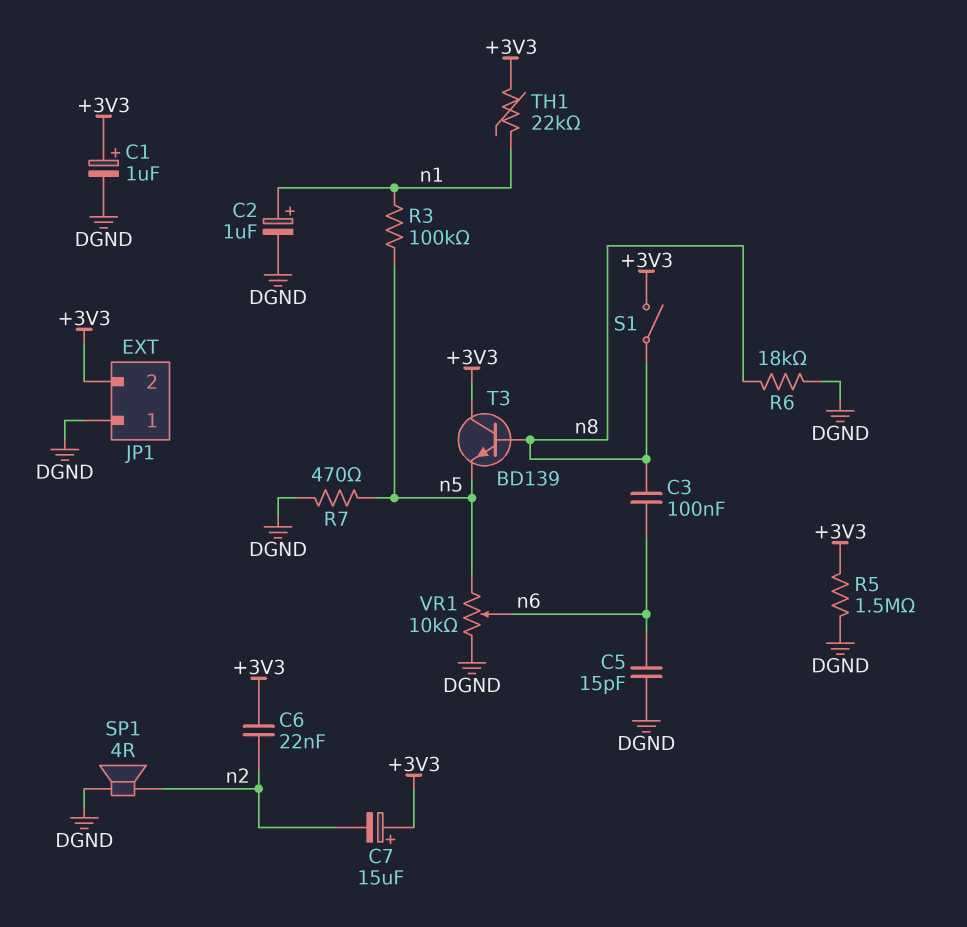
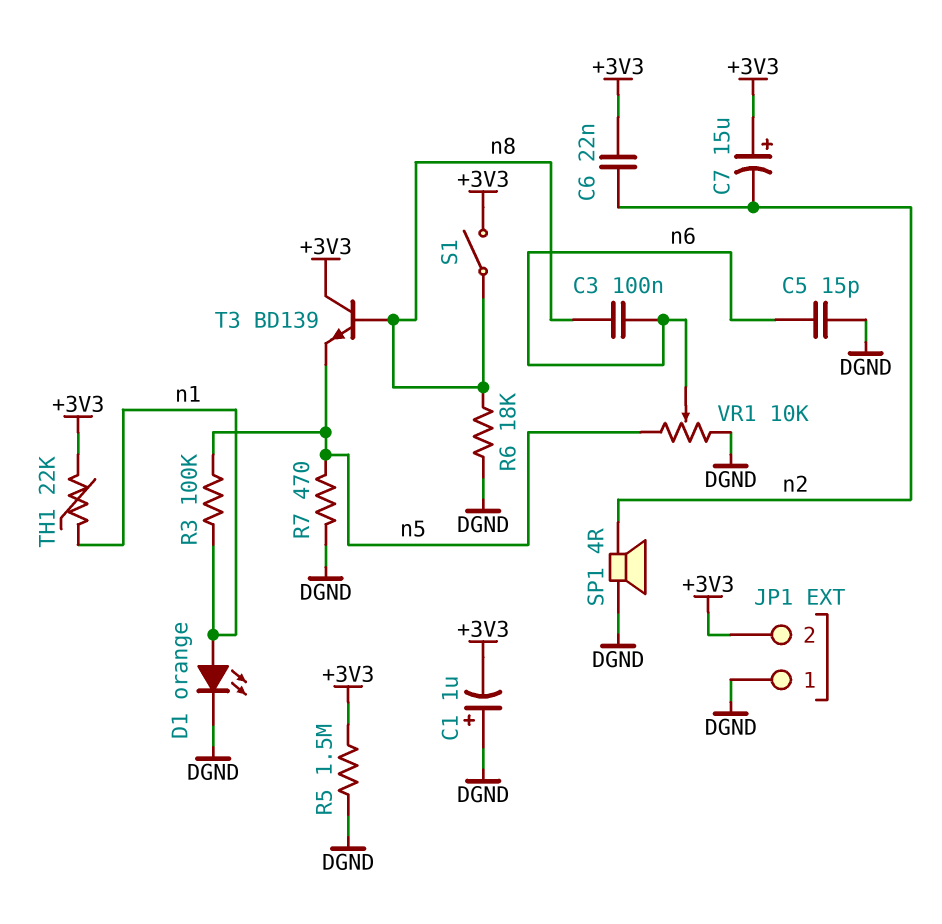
C1: 1uF (plus +3V3, minus DGND) -> 1uF (plus DGND, minus +3V3)
C2: 1uF (plus n1, minus DGND) -> none
D1: none -> LED orange (A n1, K DGND)

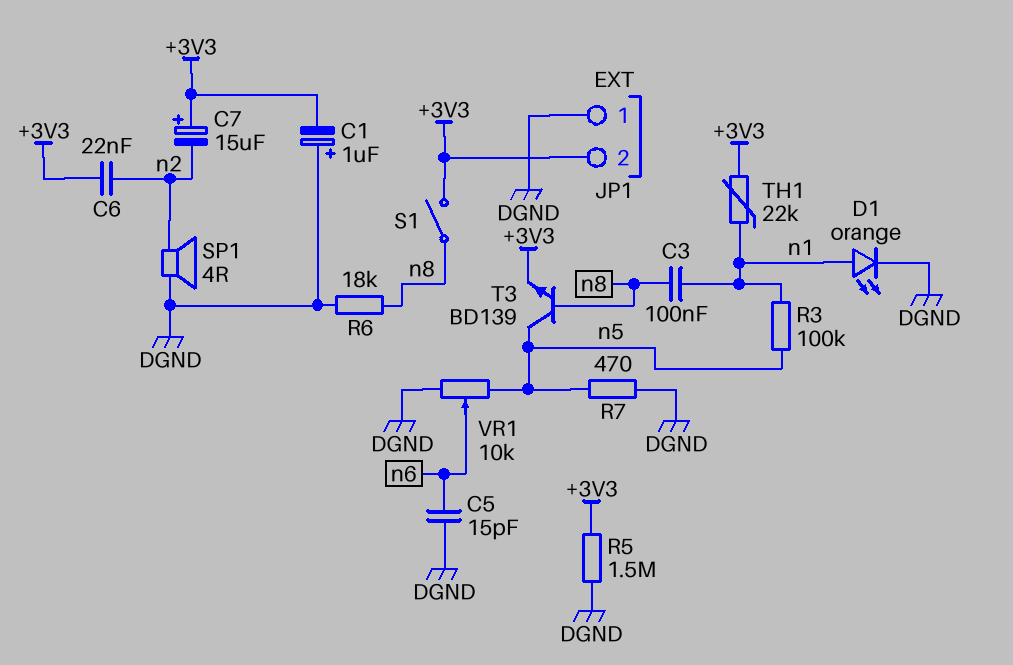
C3: 100nF (n6, n8) -> 100nF (n1, n8)
T3: NPN BD139 (B n8, C +3V3, E n5) -> NPN BD139 (B n8, C n5, E +3V3)

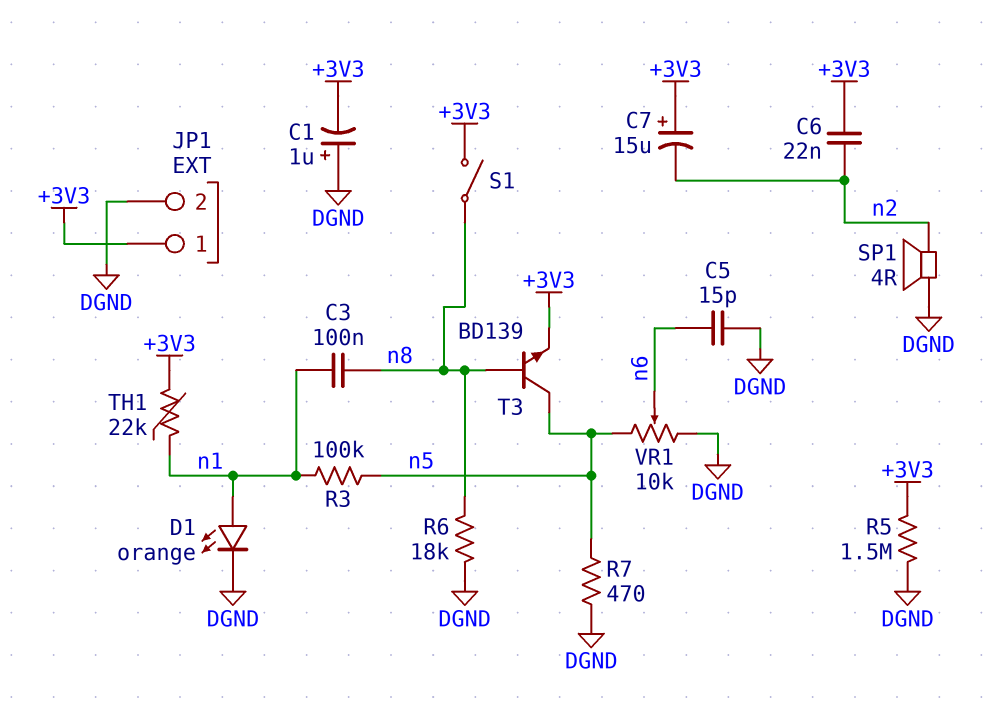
JP1 pin 1: DGND -> +3V3
JP1 pin 2: +3V3 -> DGND

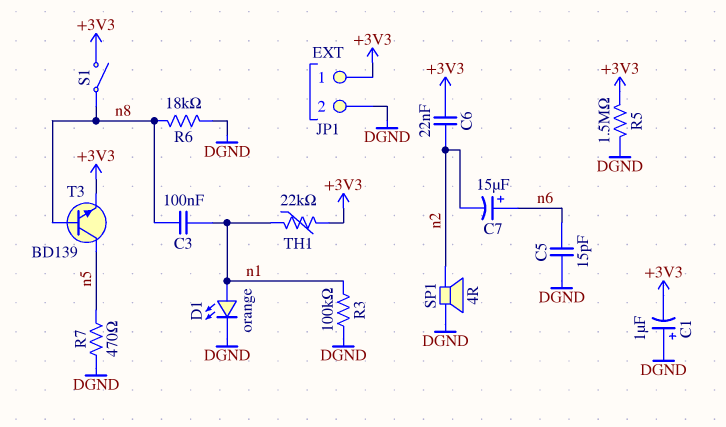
C7: 15uF (plus +3V3, minus n2) -> 15uF (plus n6, minus n2)
R3: 100k (n1, n5) -> 100k (DGND, n1)
VR1: 10k (DGND, n5, wiper n6) -> none

